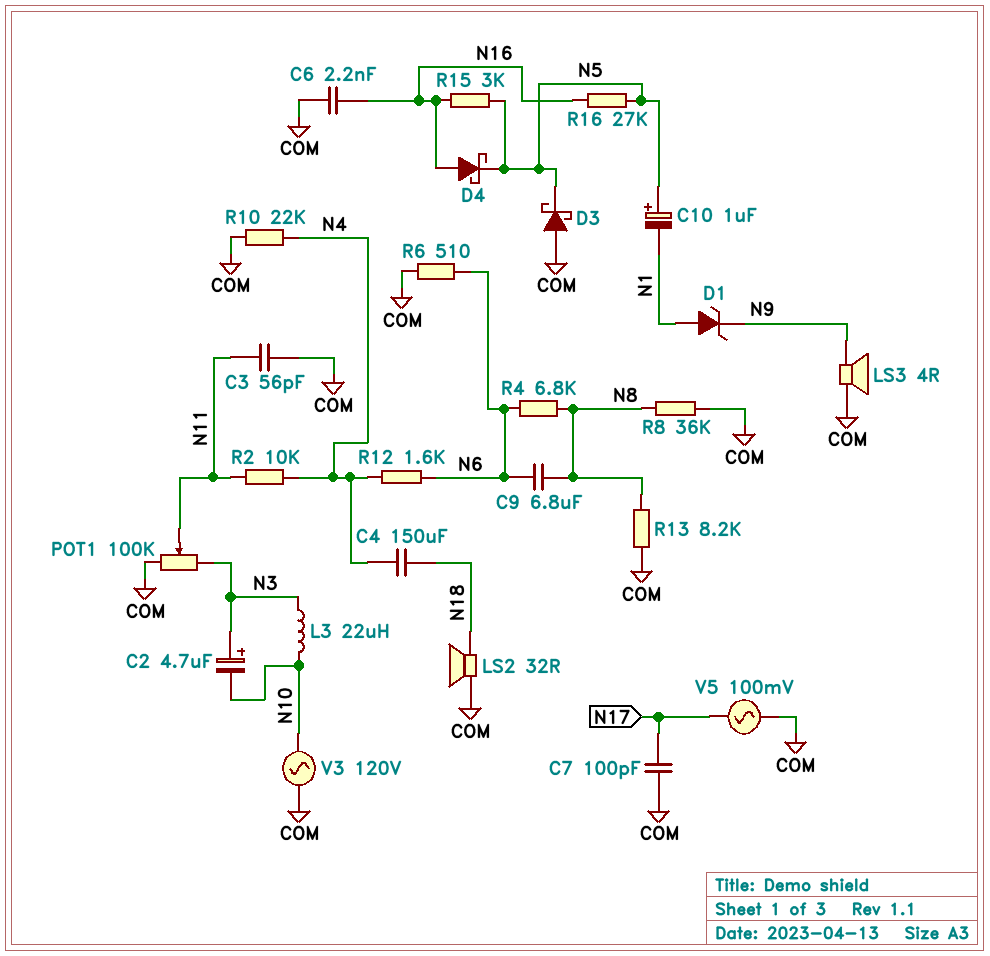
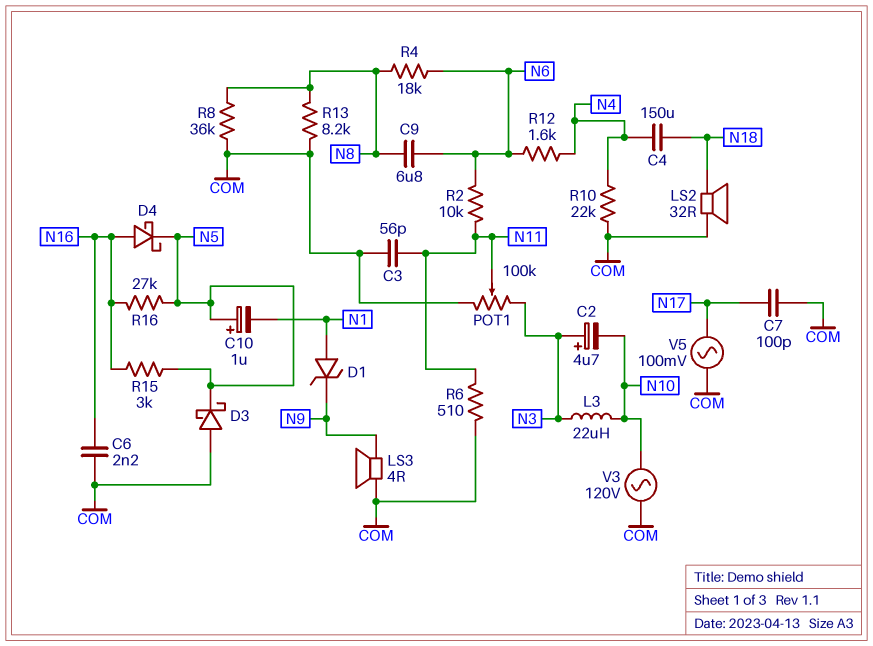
R2: 10k (N4, N11) -> 10k (N6, N11)
R4: 6.8k (N6, N8) -> 18k (N6, N8)
R6: 510 (COM, N6) -> 510 (COM, N11)

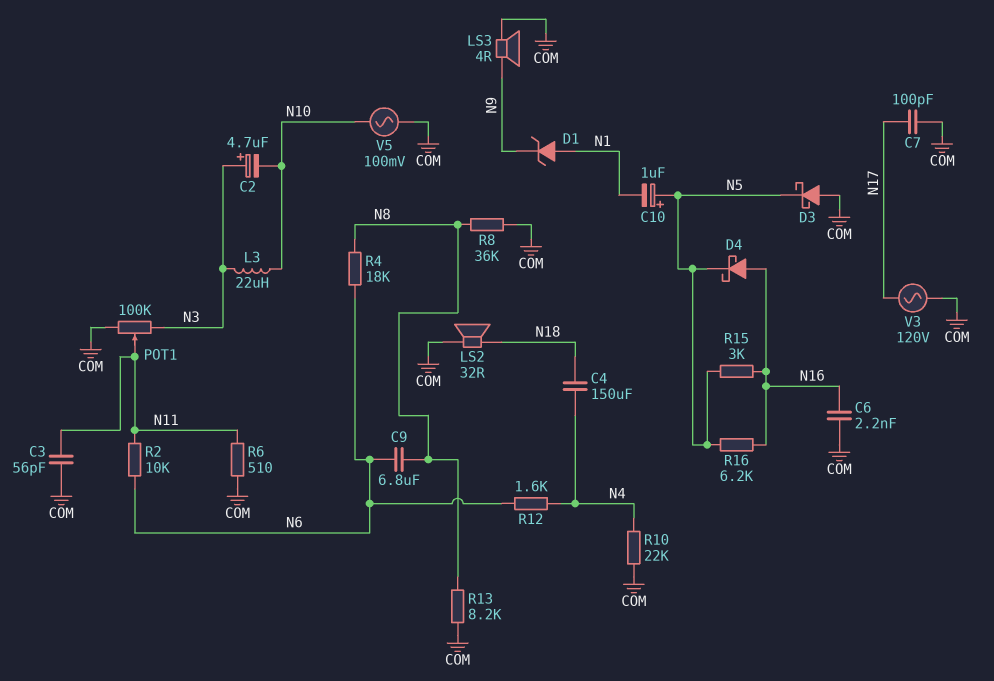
R16: 27k (N5, N16) -> 6.2k (N5, N16)
V3: AC 120V (COM, N10) -> AC 120V (COM, N17)
V5: AC 100mV (COM, N17) -> AC 100mV (COM, N10)

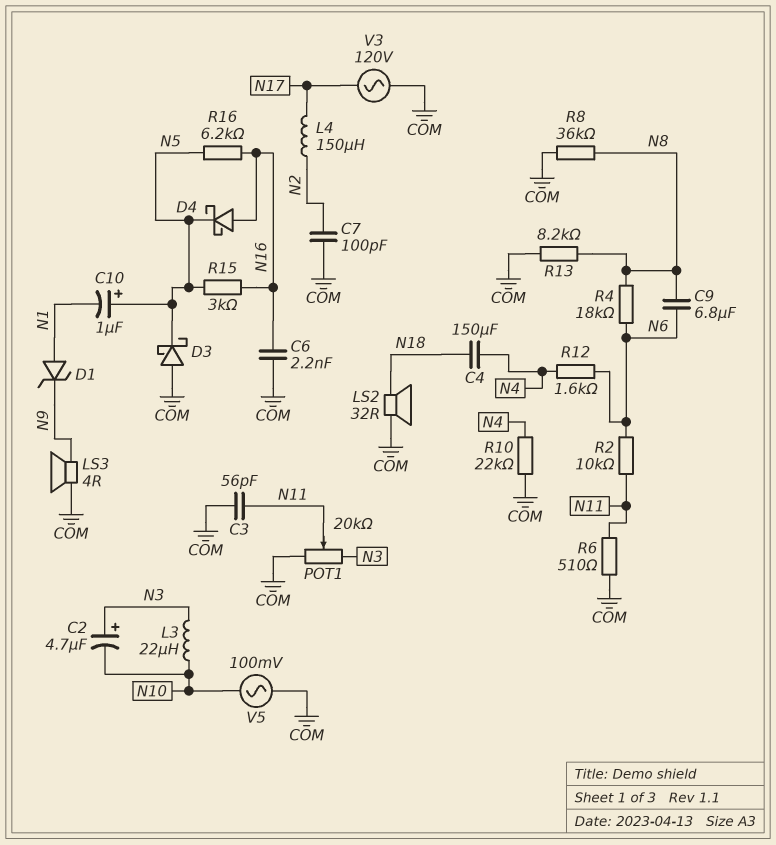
C7: 100pF (COM, N17) -> 100pF (COM, N2)
L4: none -> 150uH (N2, N17)
POT1: 100k (COM, N3, wiper N11) -> 20k (COM, N3, wiper N11)

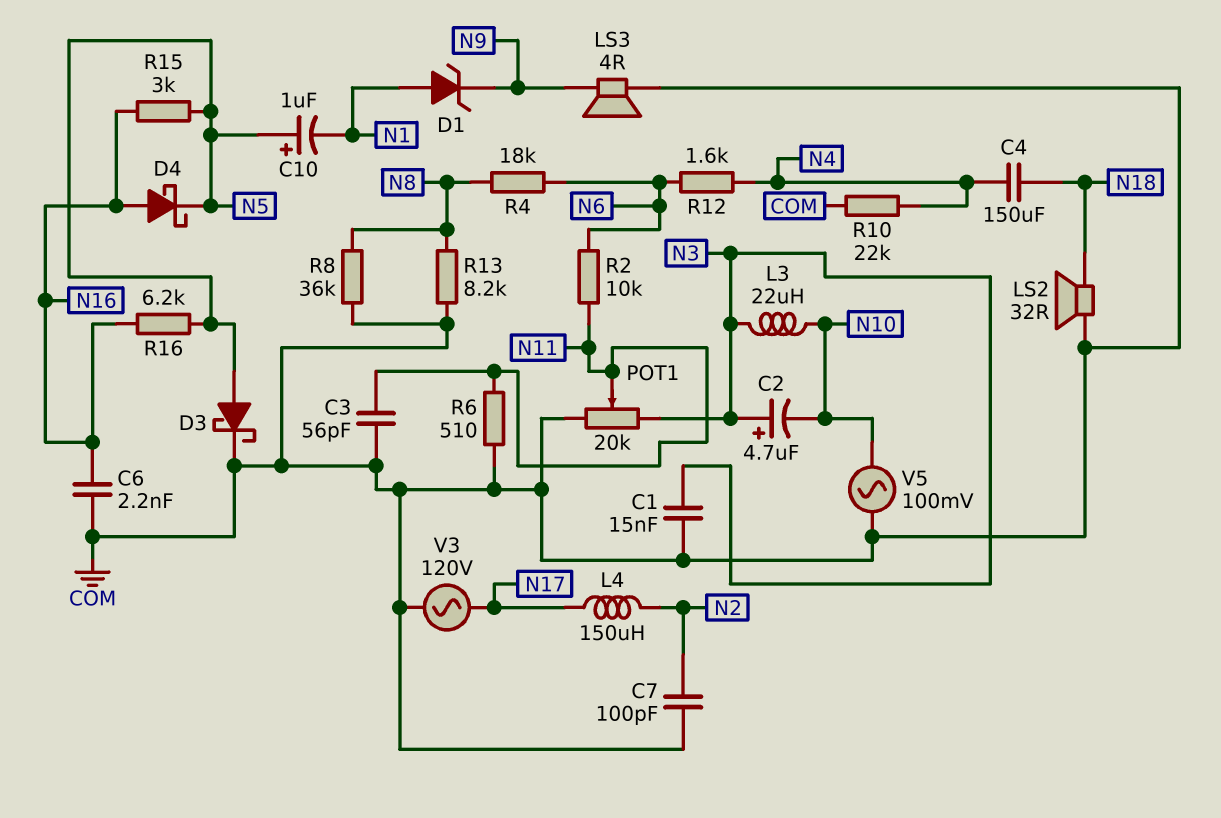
C1: none -> 15nF (COM, N3)
C9: 6.8uF (N6, N8) -> none
D3: schottky (A COM, K N5) -> schottky (A N5, K COM)

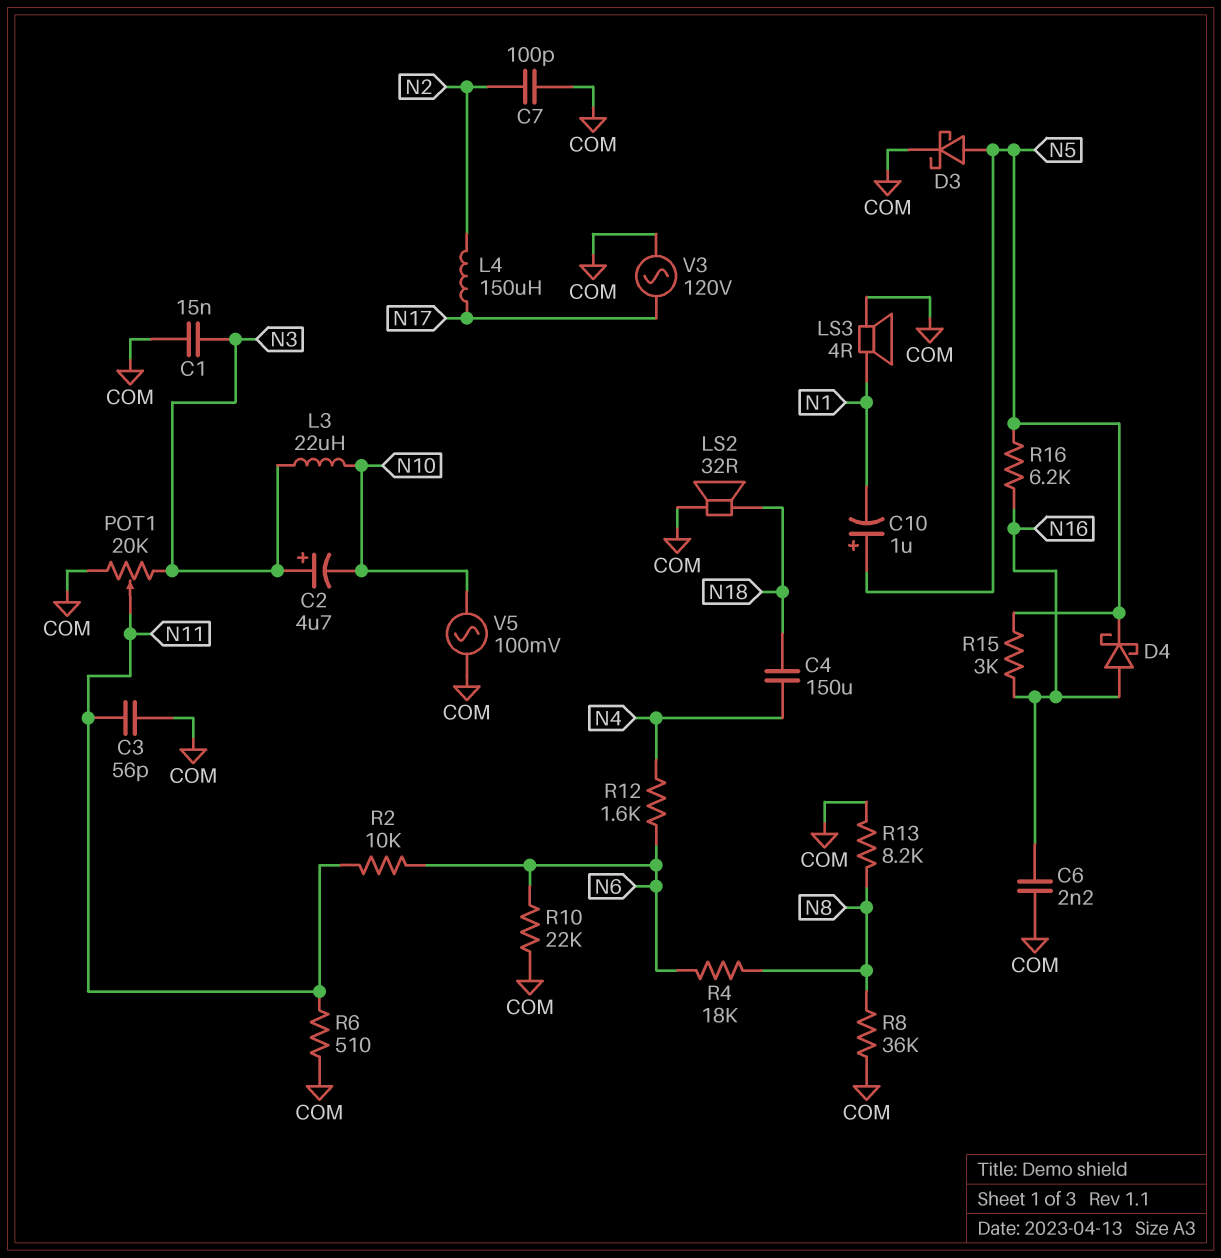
D1: zener (A N1, K N9) -> none
LS3: speaker 4R (COM, N9) -> speaker 4R (COM, N1)
R10: 22k (COM, N4) -> 22k (COM, N6)

